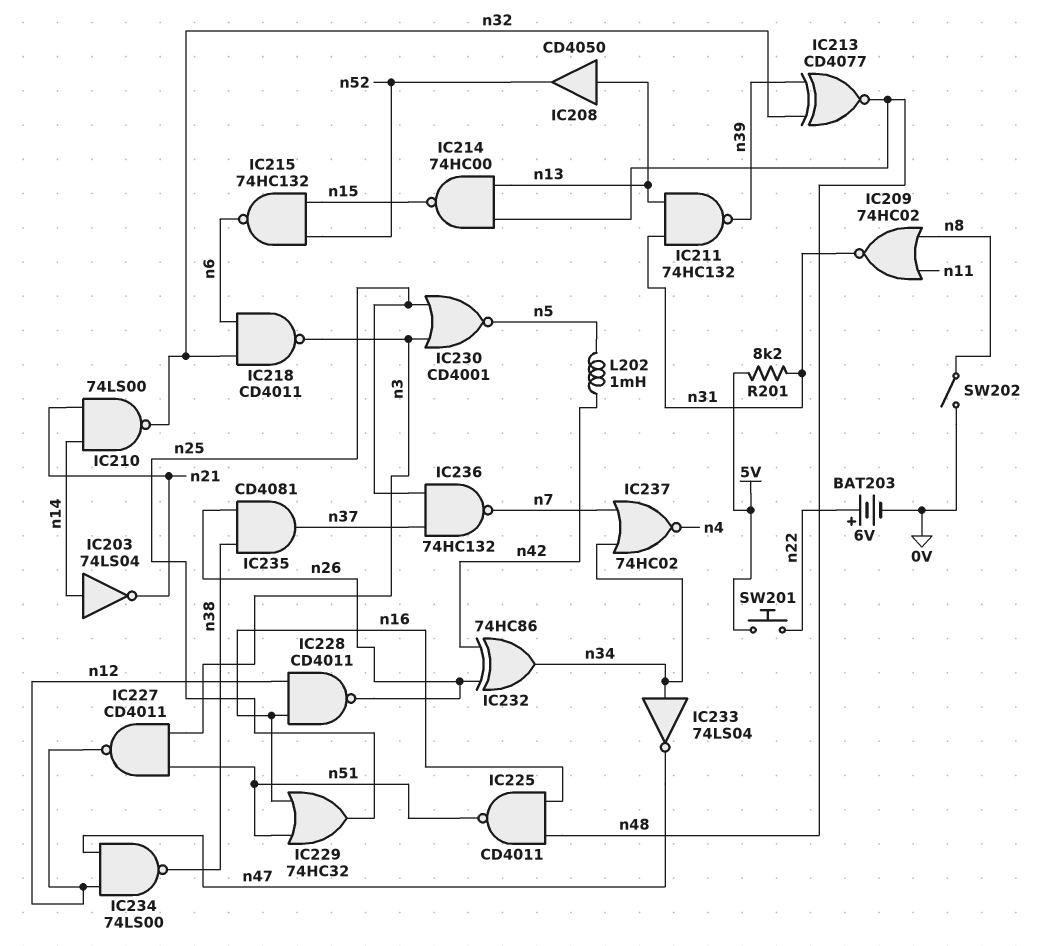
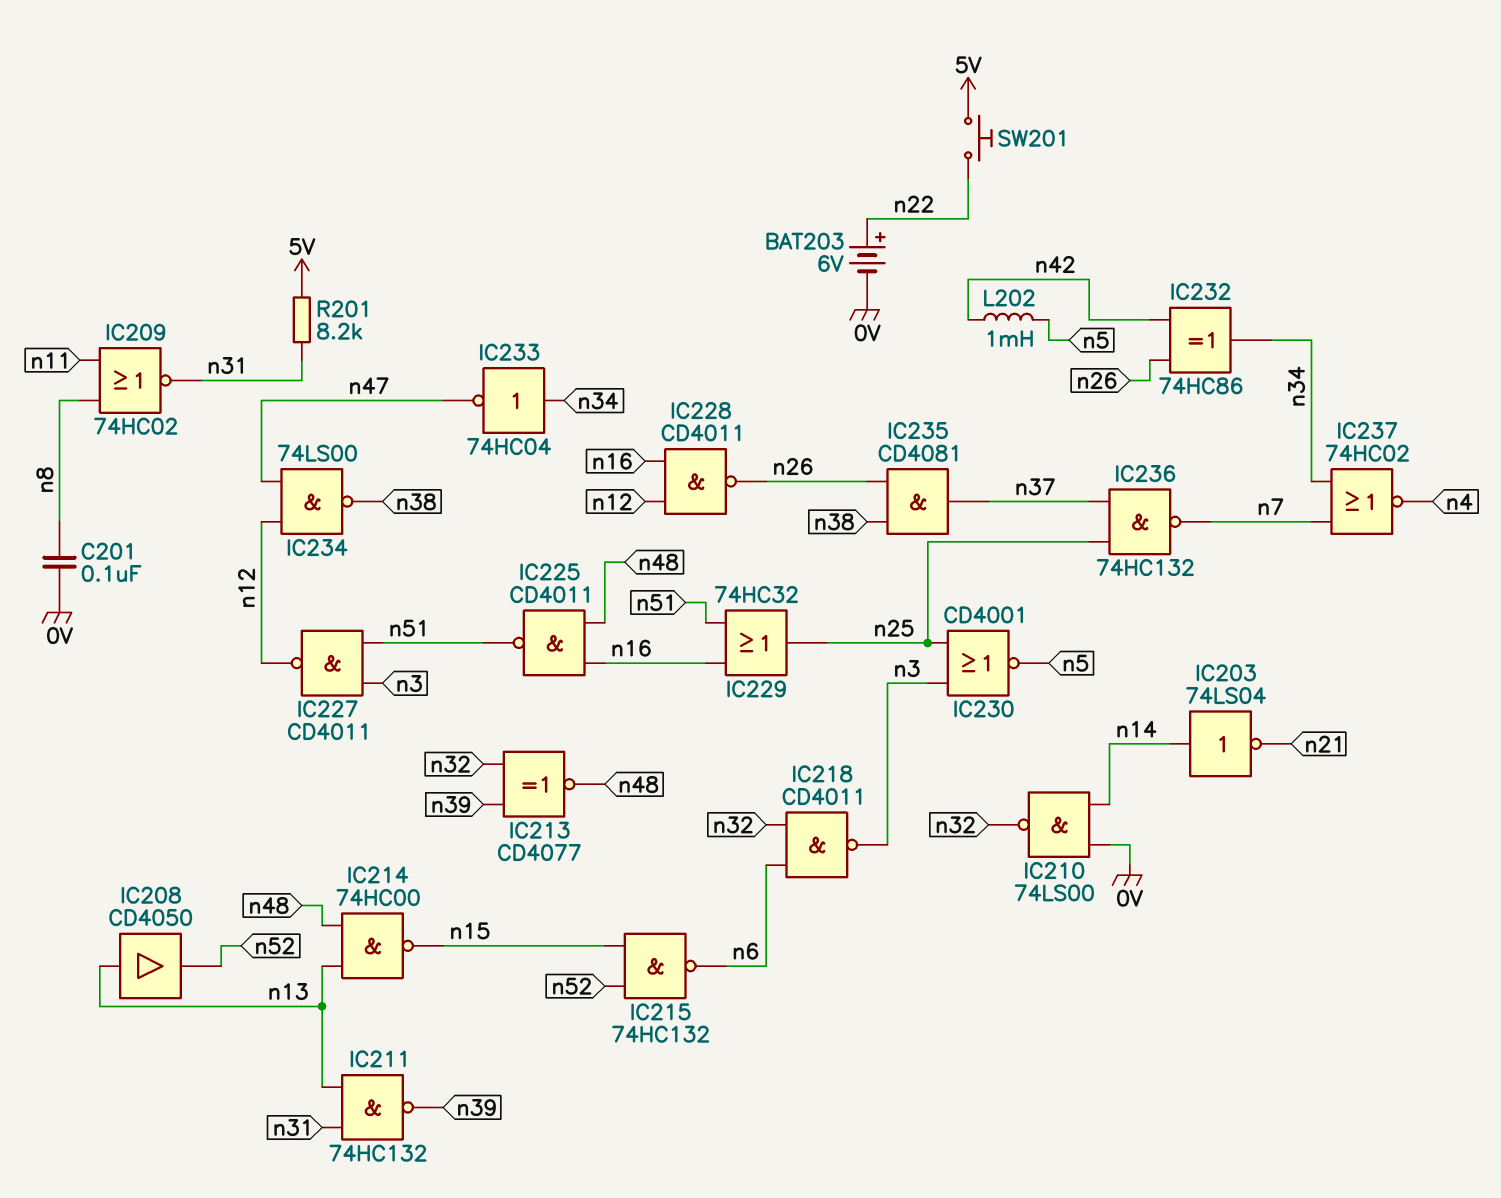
C201: none -> 100nF (0V, n8)
IC210: NAND 74LS00 (in n14, in n21, out n32) -> NAND 74LS00 (in 0V, in n14, out n32)
IC233: NOT 74LS04 (in n34, out n47) -> NOT 74HC04 (in n34, out n47)
SW202: switch (0V, n8) -> none

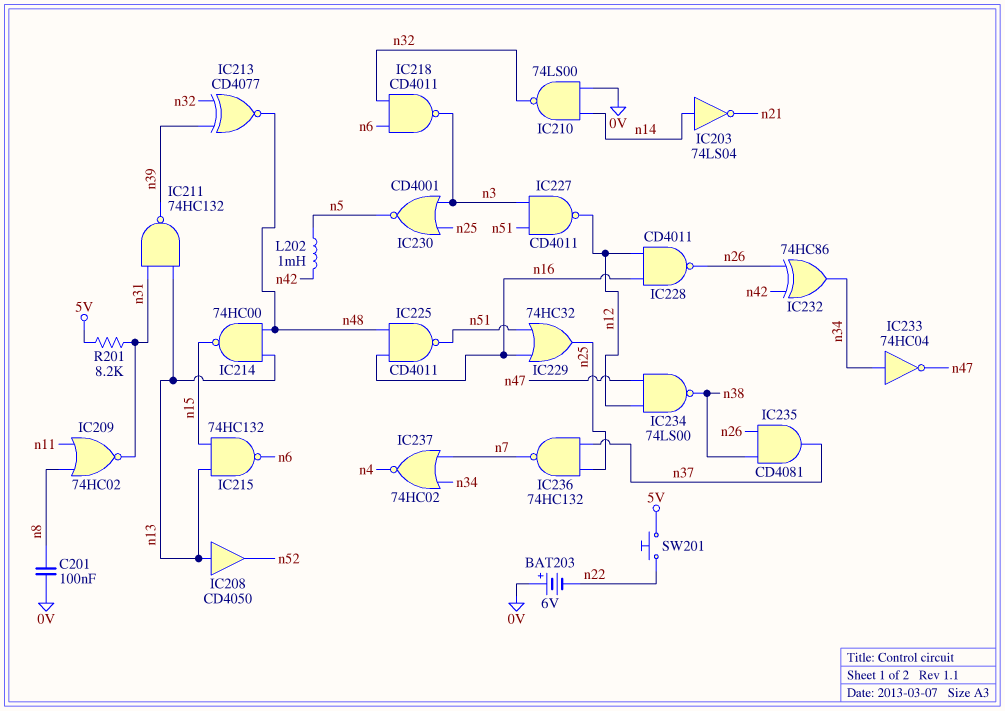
BAT203: 6V (plus n22, minus 0V) -> 6V (plus 0V, minus n22)
IC215: NAND 74HC132 (in n15, in n52, out n6) -> NAND 74HC132 (in n13, in n15, out n6)

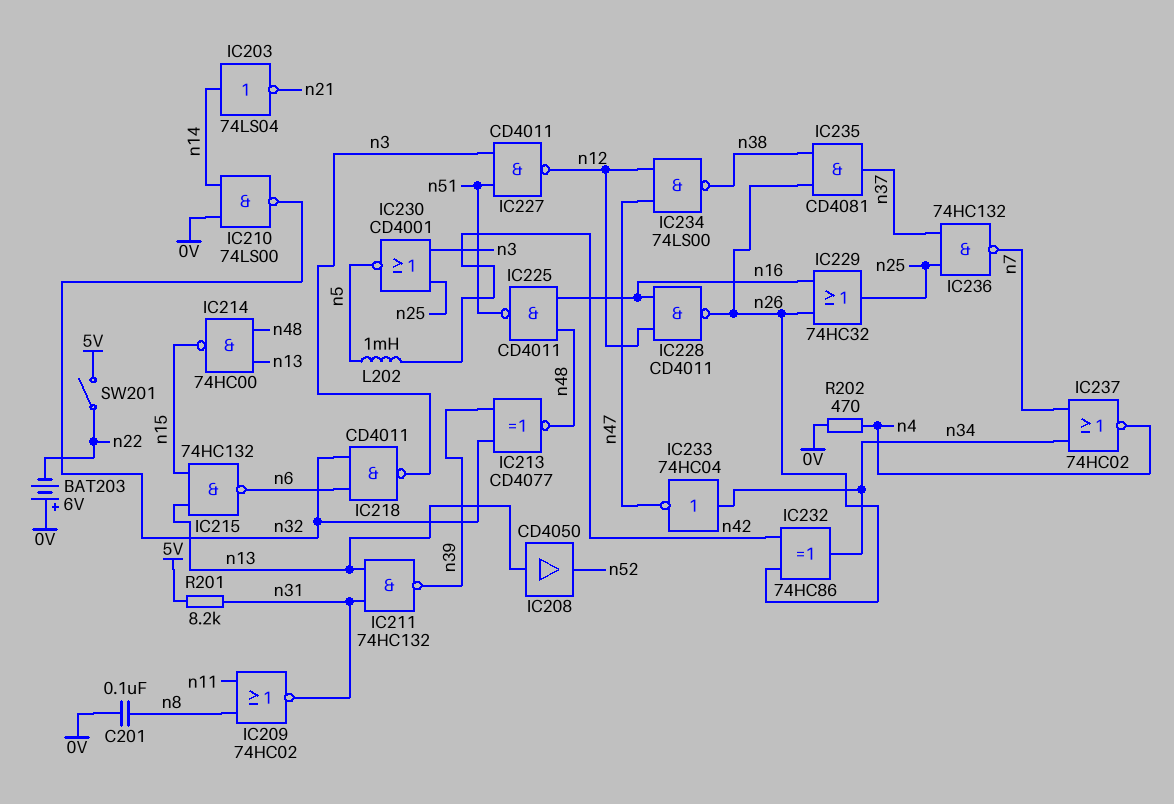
IC229: OR 74HC32 (in n16, in n51, out n25) -> OR 74HC32 (in n16, in n26, out n25)
R202: none -> 470 (0V, n4)
SW201: button (5V, n22) -> switch (5V, n22)

